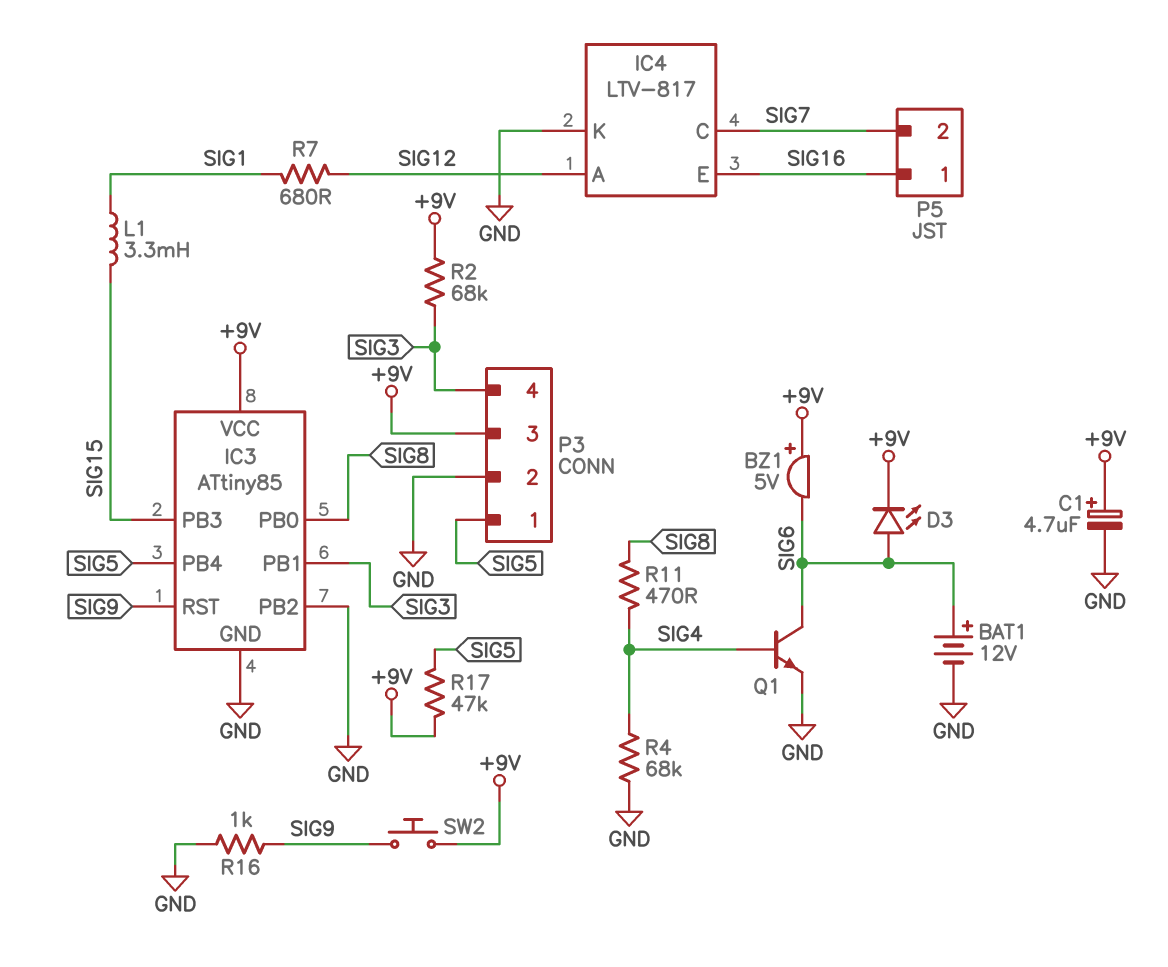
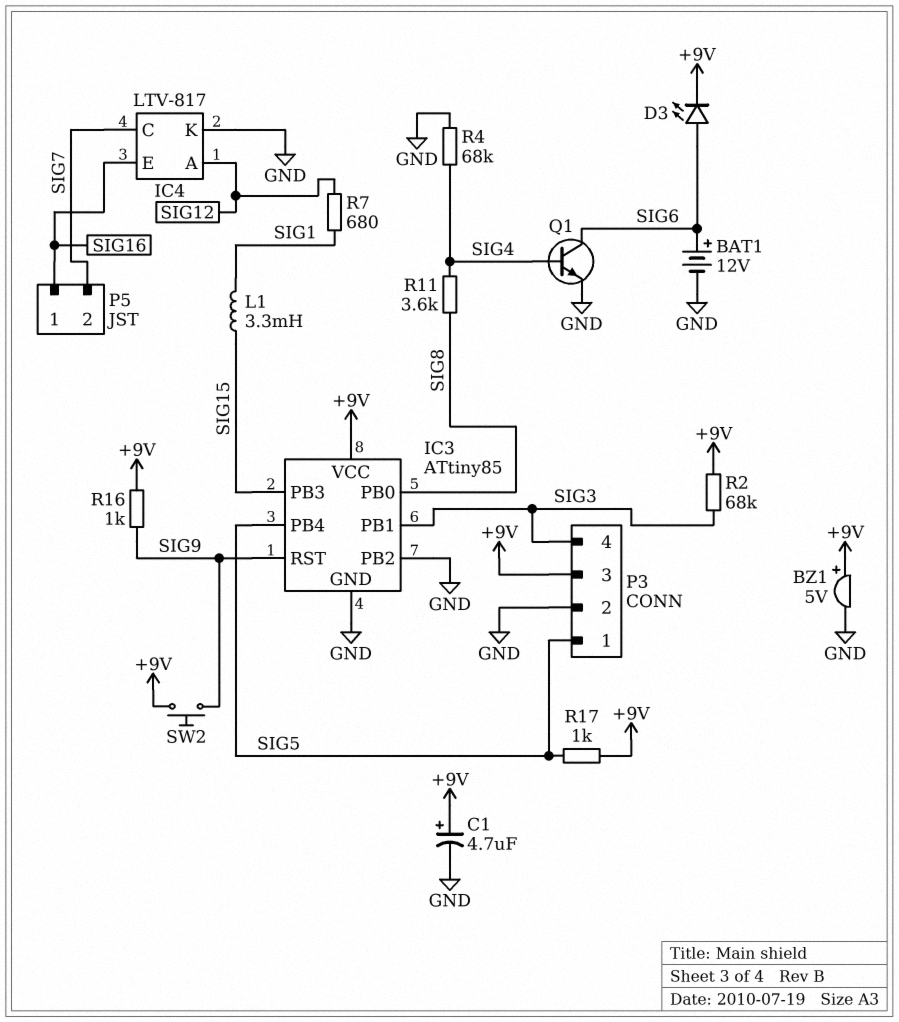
BZ1: buzzer 5V (plus +9V, minus SIG6) -> buzzer 5V (plus +9V, minus GND)
R11: 470 (SIG4, SIG8) -> 3.6k (SIG4, SIG8)
R16: 1k (GND, SIG9) -> 1k (+9V, SIG9)
R17: 47k (+9V, SIG5) -> 1k (+9V, SIG5)

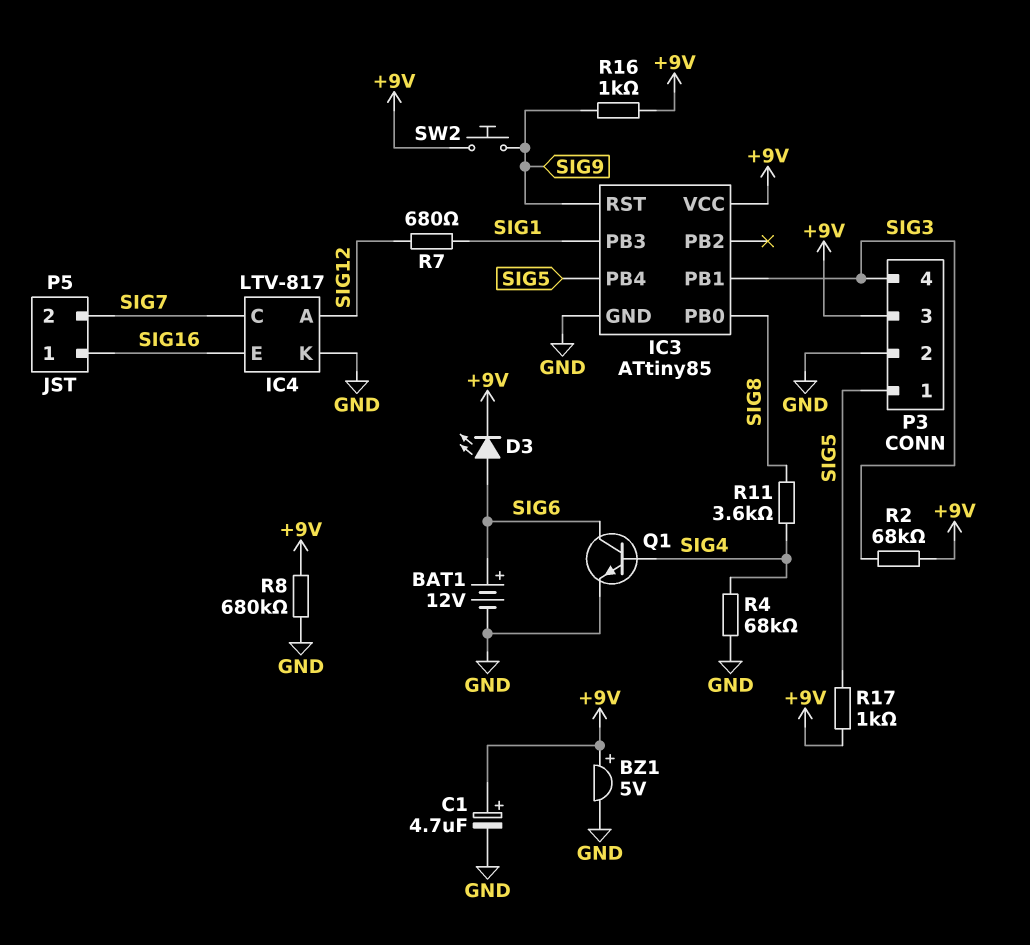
IC3 pin PB2: GND -> none
IC3 pin PB3: SIG15 -> SIG1
L1: 3.3mH (SIG1, SIG15) -> none
R8: none -> 680k (+9V, GND)

